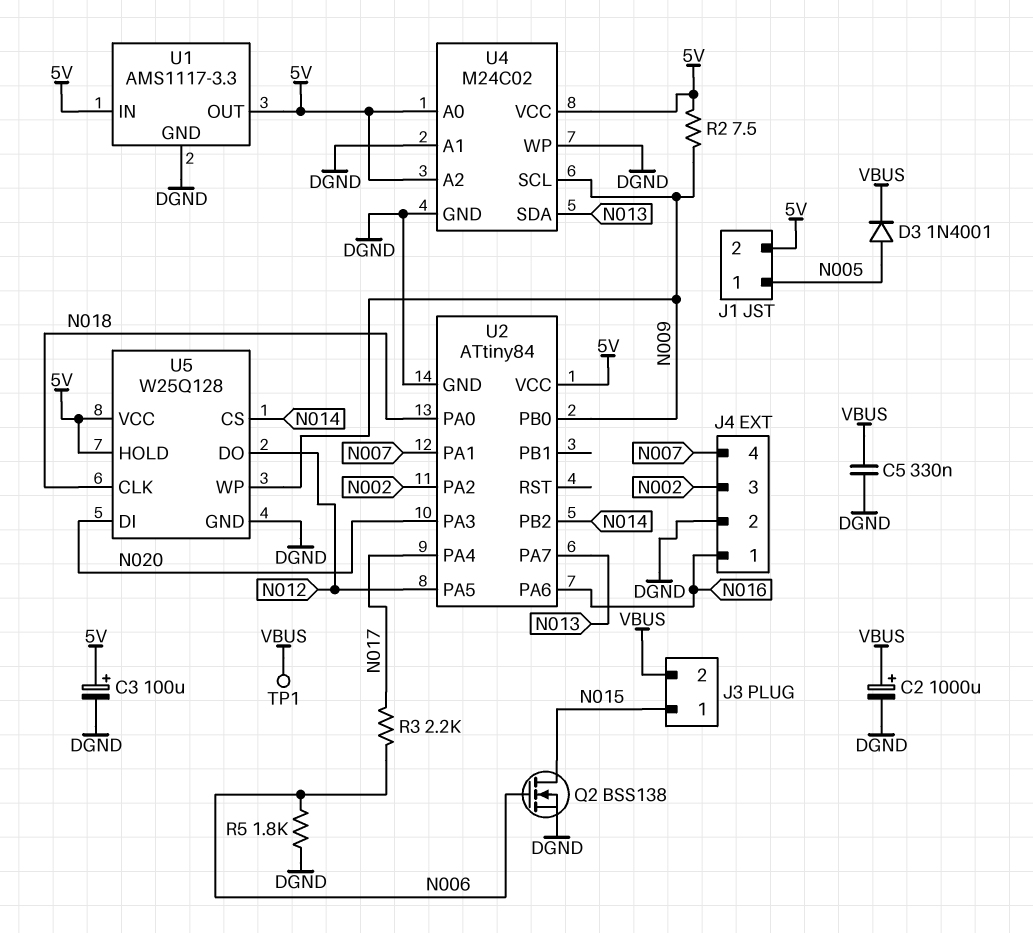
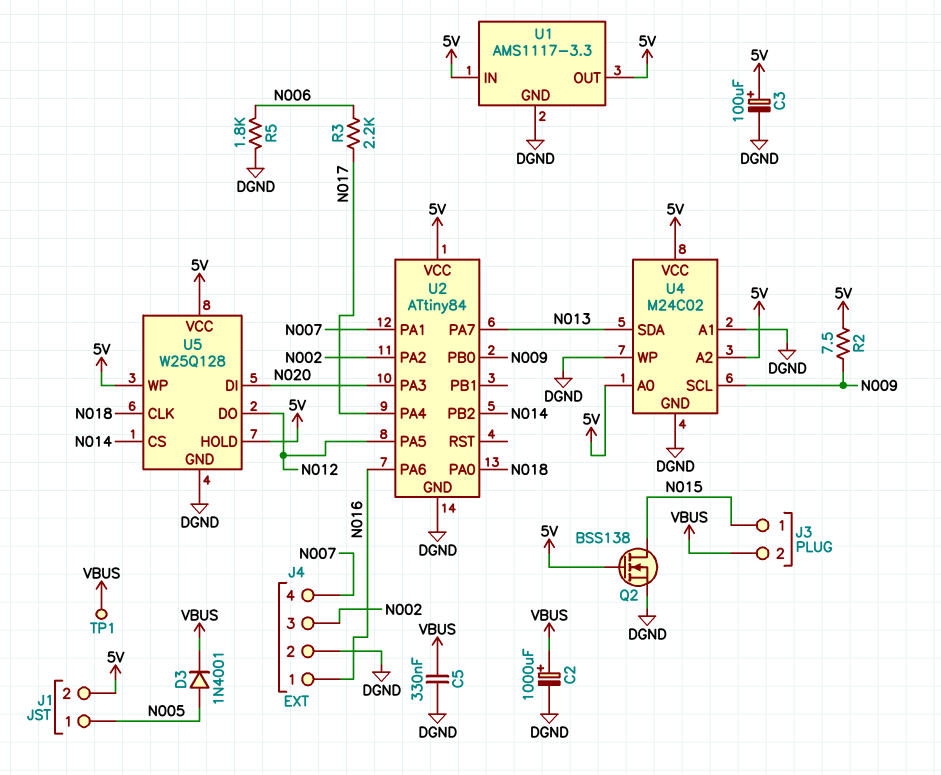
Q2: NMOS BSS138 (G N006, D N015, S DGND) -> NMOS BSS138 (G 5V, D N015, S DGND)
U5 pin WP: N009 -> 5V

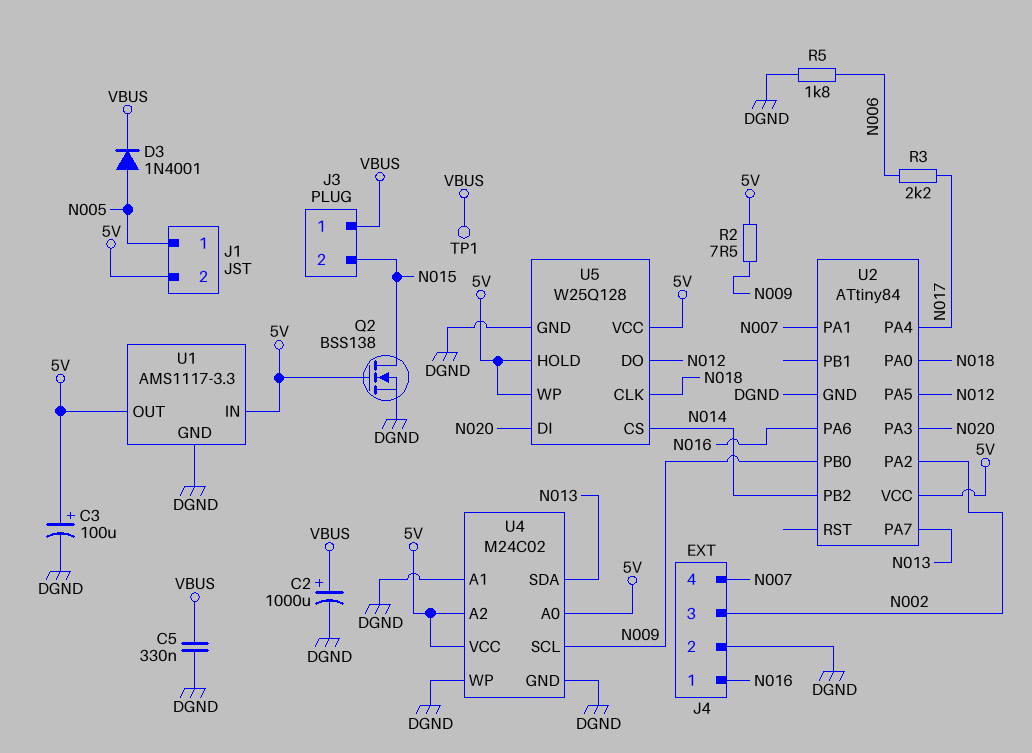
J3 pin 1: N015 -> VBUS
J3 pin 2: VBUS -> N015

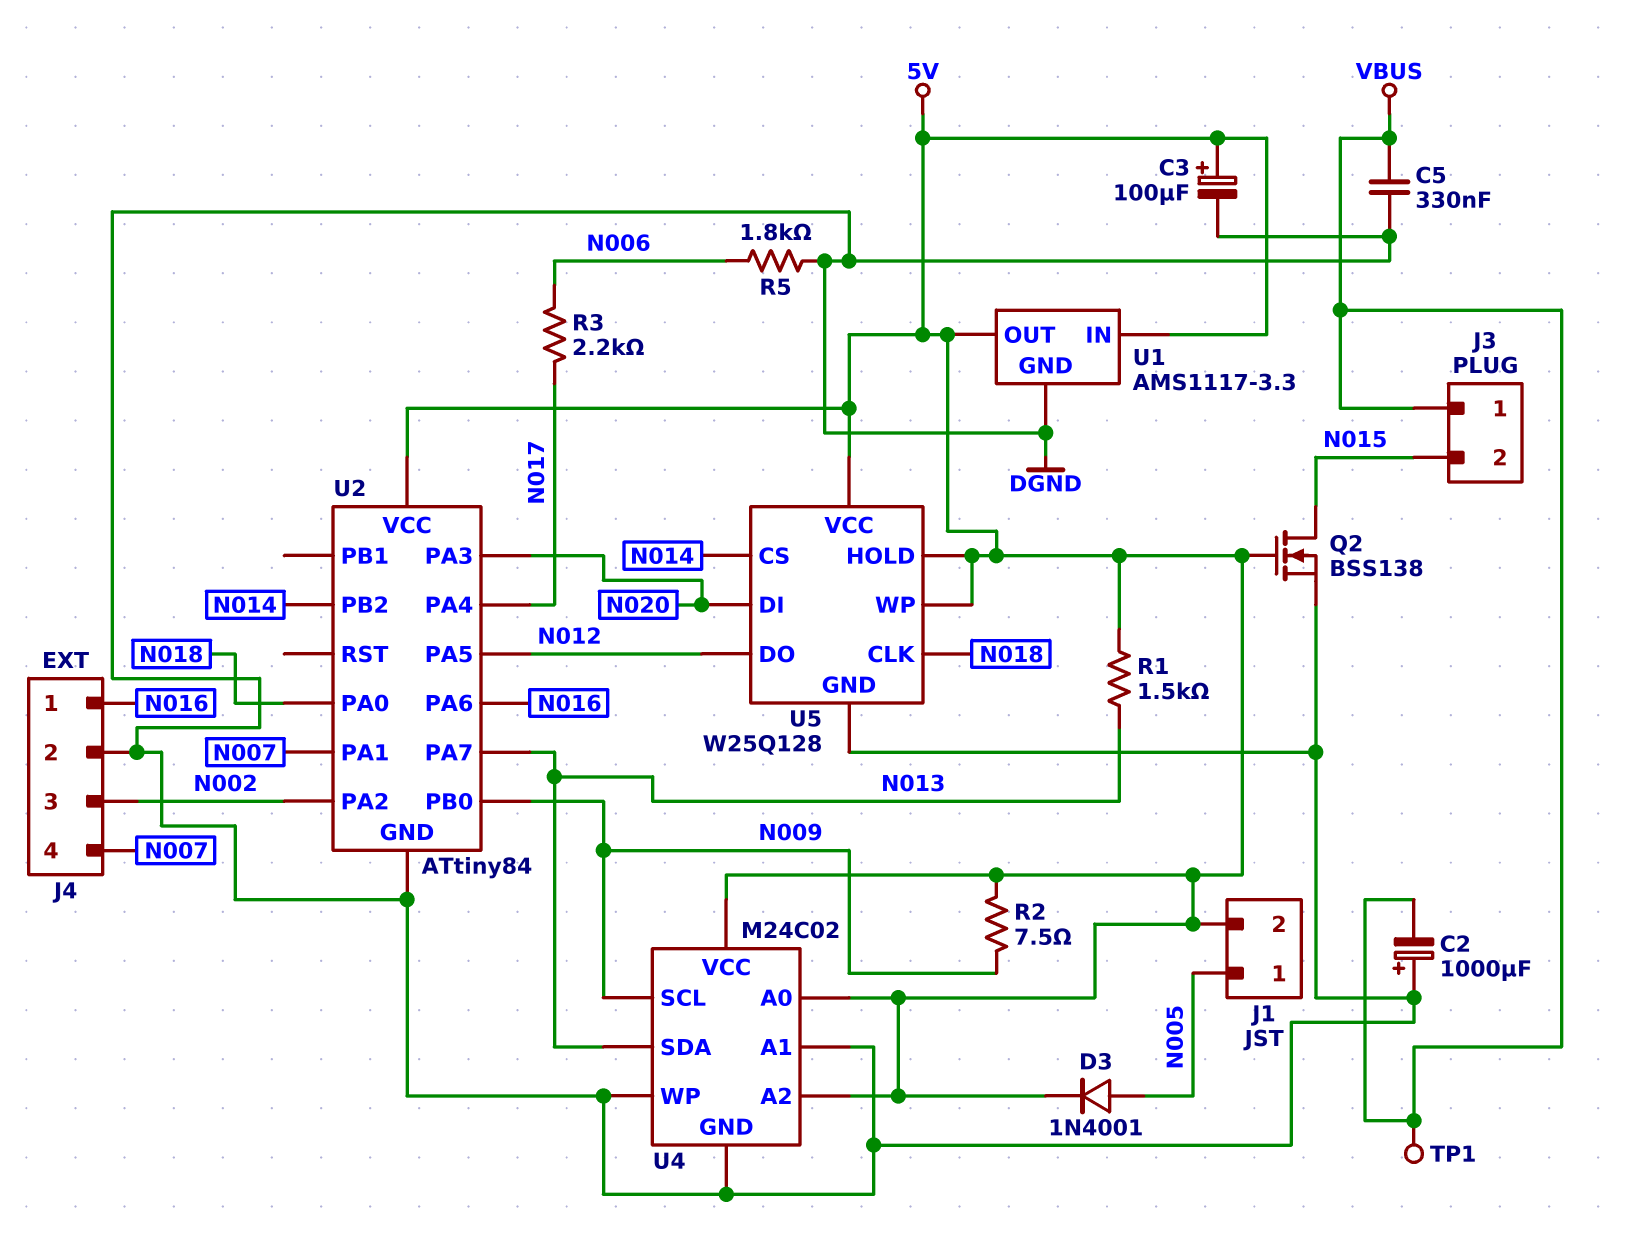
C2: 1000uF (plus VBUS, minus DGND) -> 1000uF (plus DGND, minus VBUS)
D3: diode 1N4001 (A N005, K VBUS) -> diode 1N4001 (A N005, K 5V)
R1: none -> 1.5k (5V, N013)

